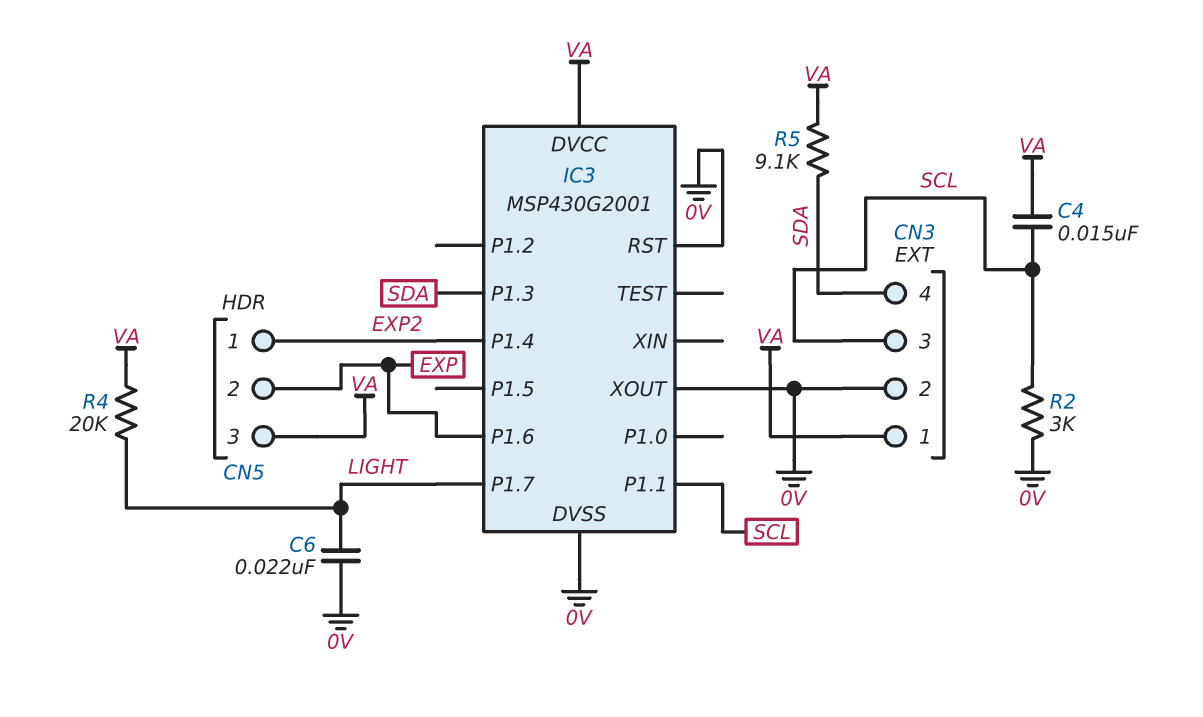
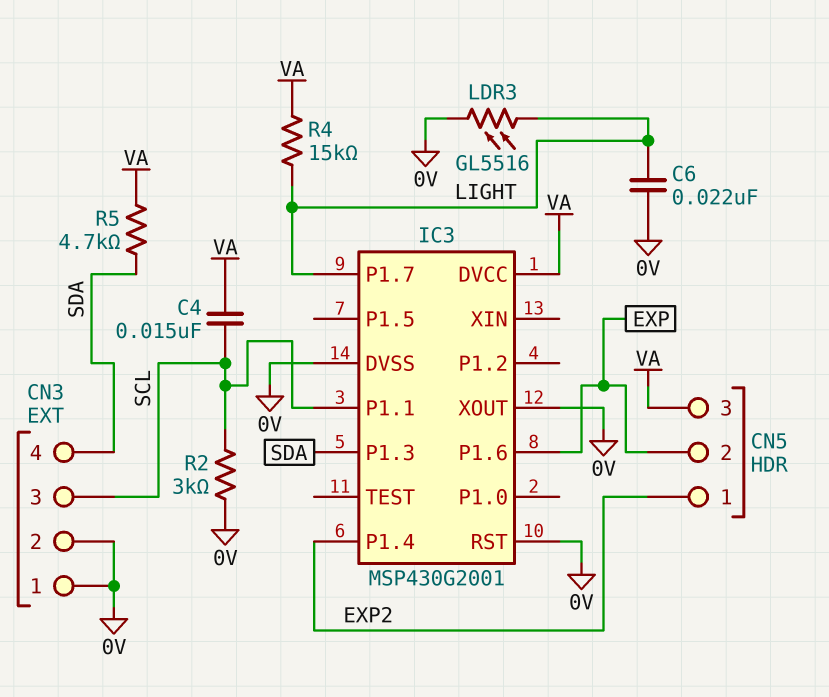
CN3 pin 1: VA -> 0V
LDR3: none -> GL5516 (0V, LIGHT)
R4: 20k (LIGHT, VA) -> 15k (LIGHT, VA)
R5: 9.1k (SDA, VA) -> 4.7k (SDA, VA)

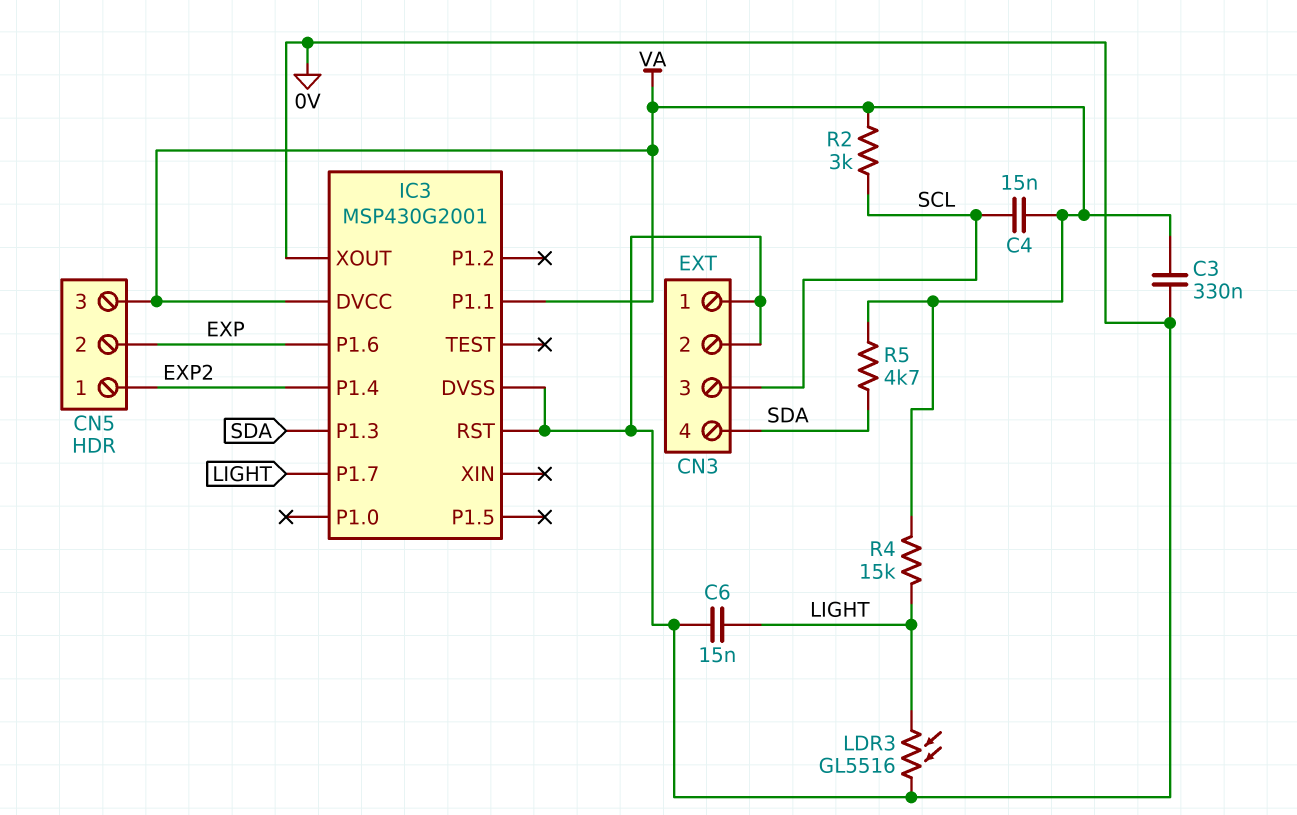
C3: none -> 330nF (0V, VA)
C6: 22nF (0V, LIGHT) -> 15nF (0V, LIGHT)
IC3 pin P1.1: SCL -> VA
R2: 3k (0V, SCL) -> 3k (SCL, VA)

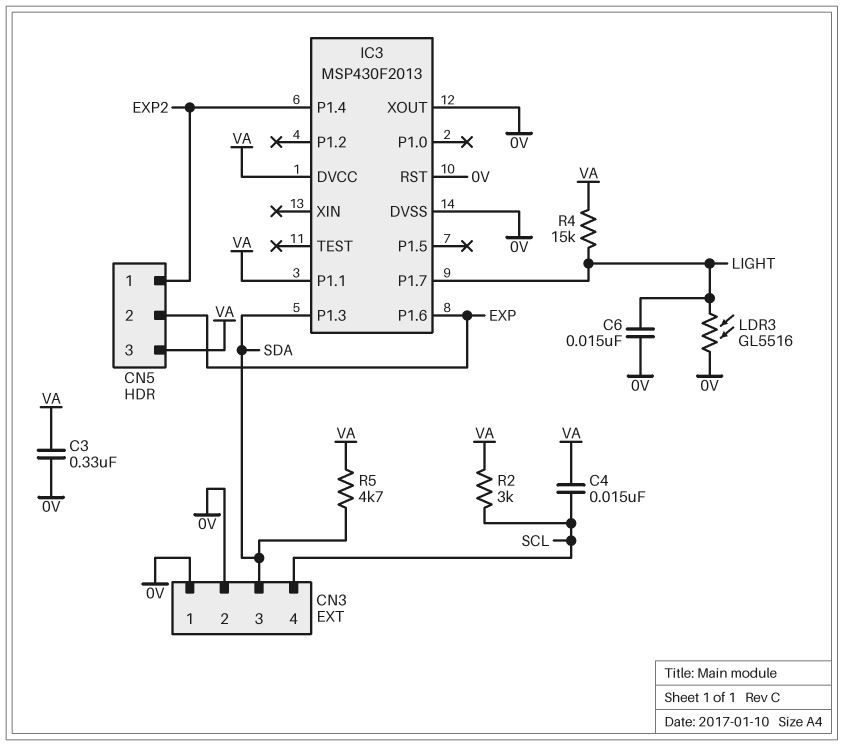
CN3 pin 3: SCL -> SDA
CN3 pin 4: SDA -> SCL
IC3: MSP430G2001 -> MSP430F2013

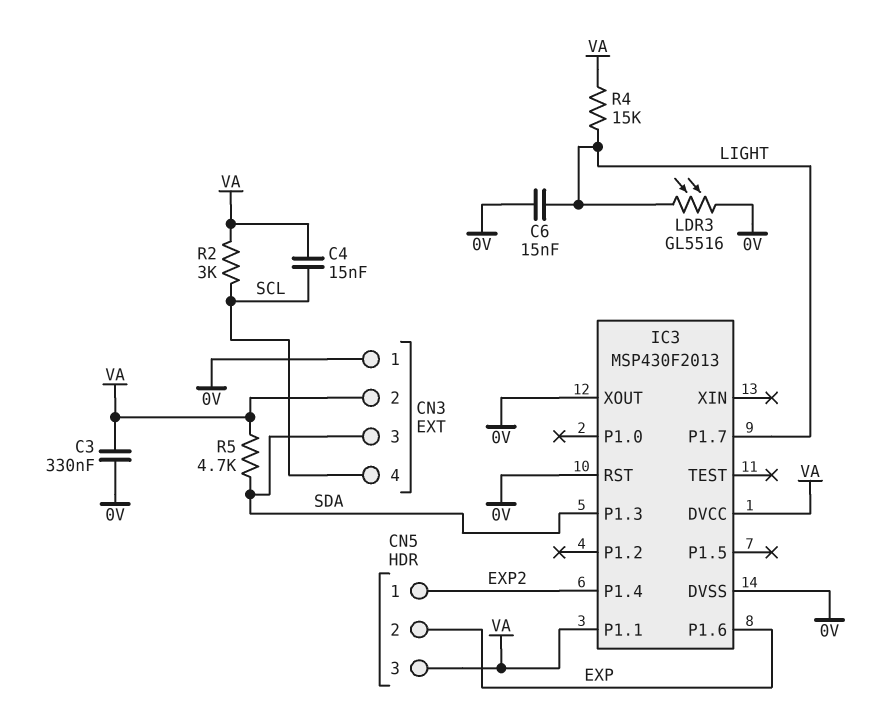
CN3 pin 2: 0V -> VA

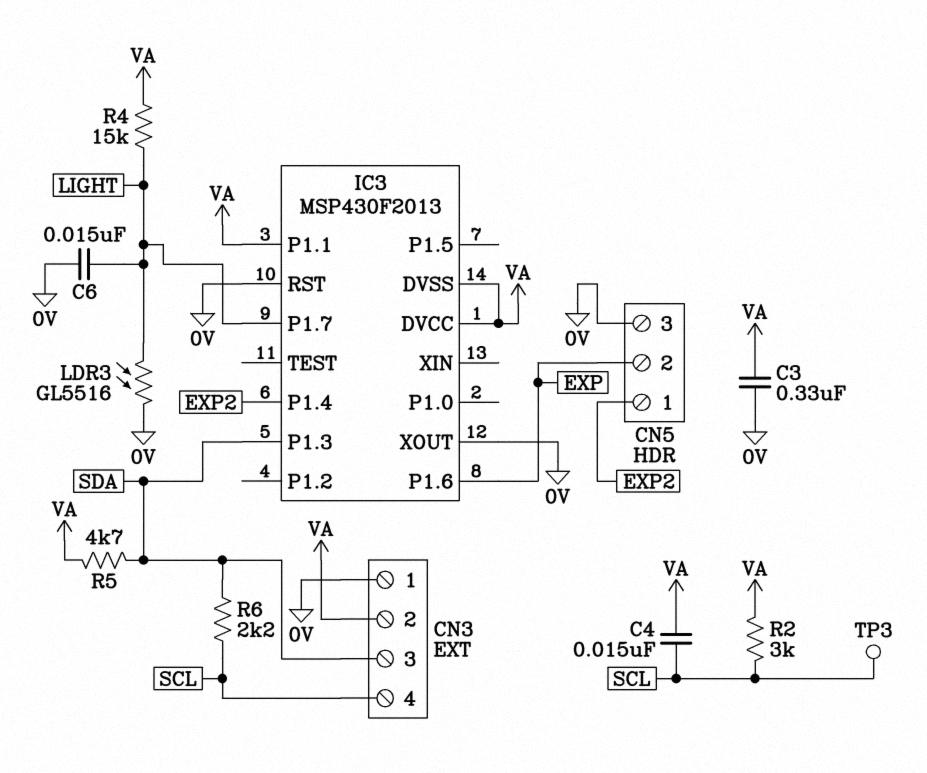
CN5 pin 3: VA -> 0V
IC3 pin DVSS: 0V -> VA
R6: none -> 2.2k (SCL, SDA)
TP3: none -> test point (SCL)

